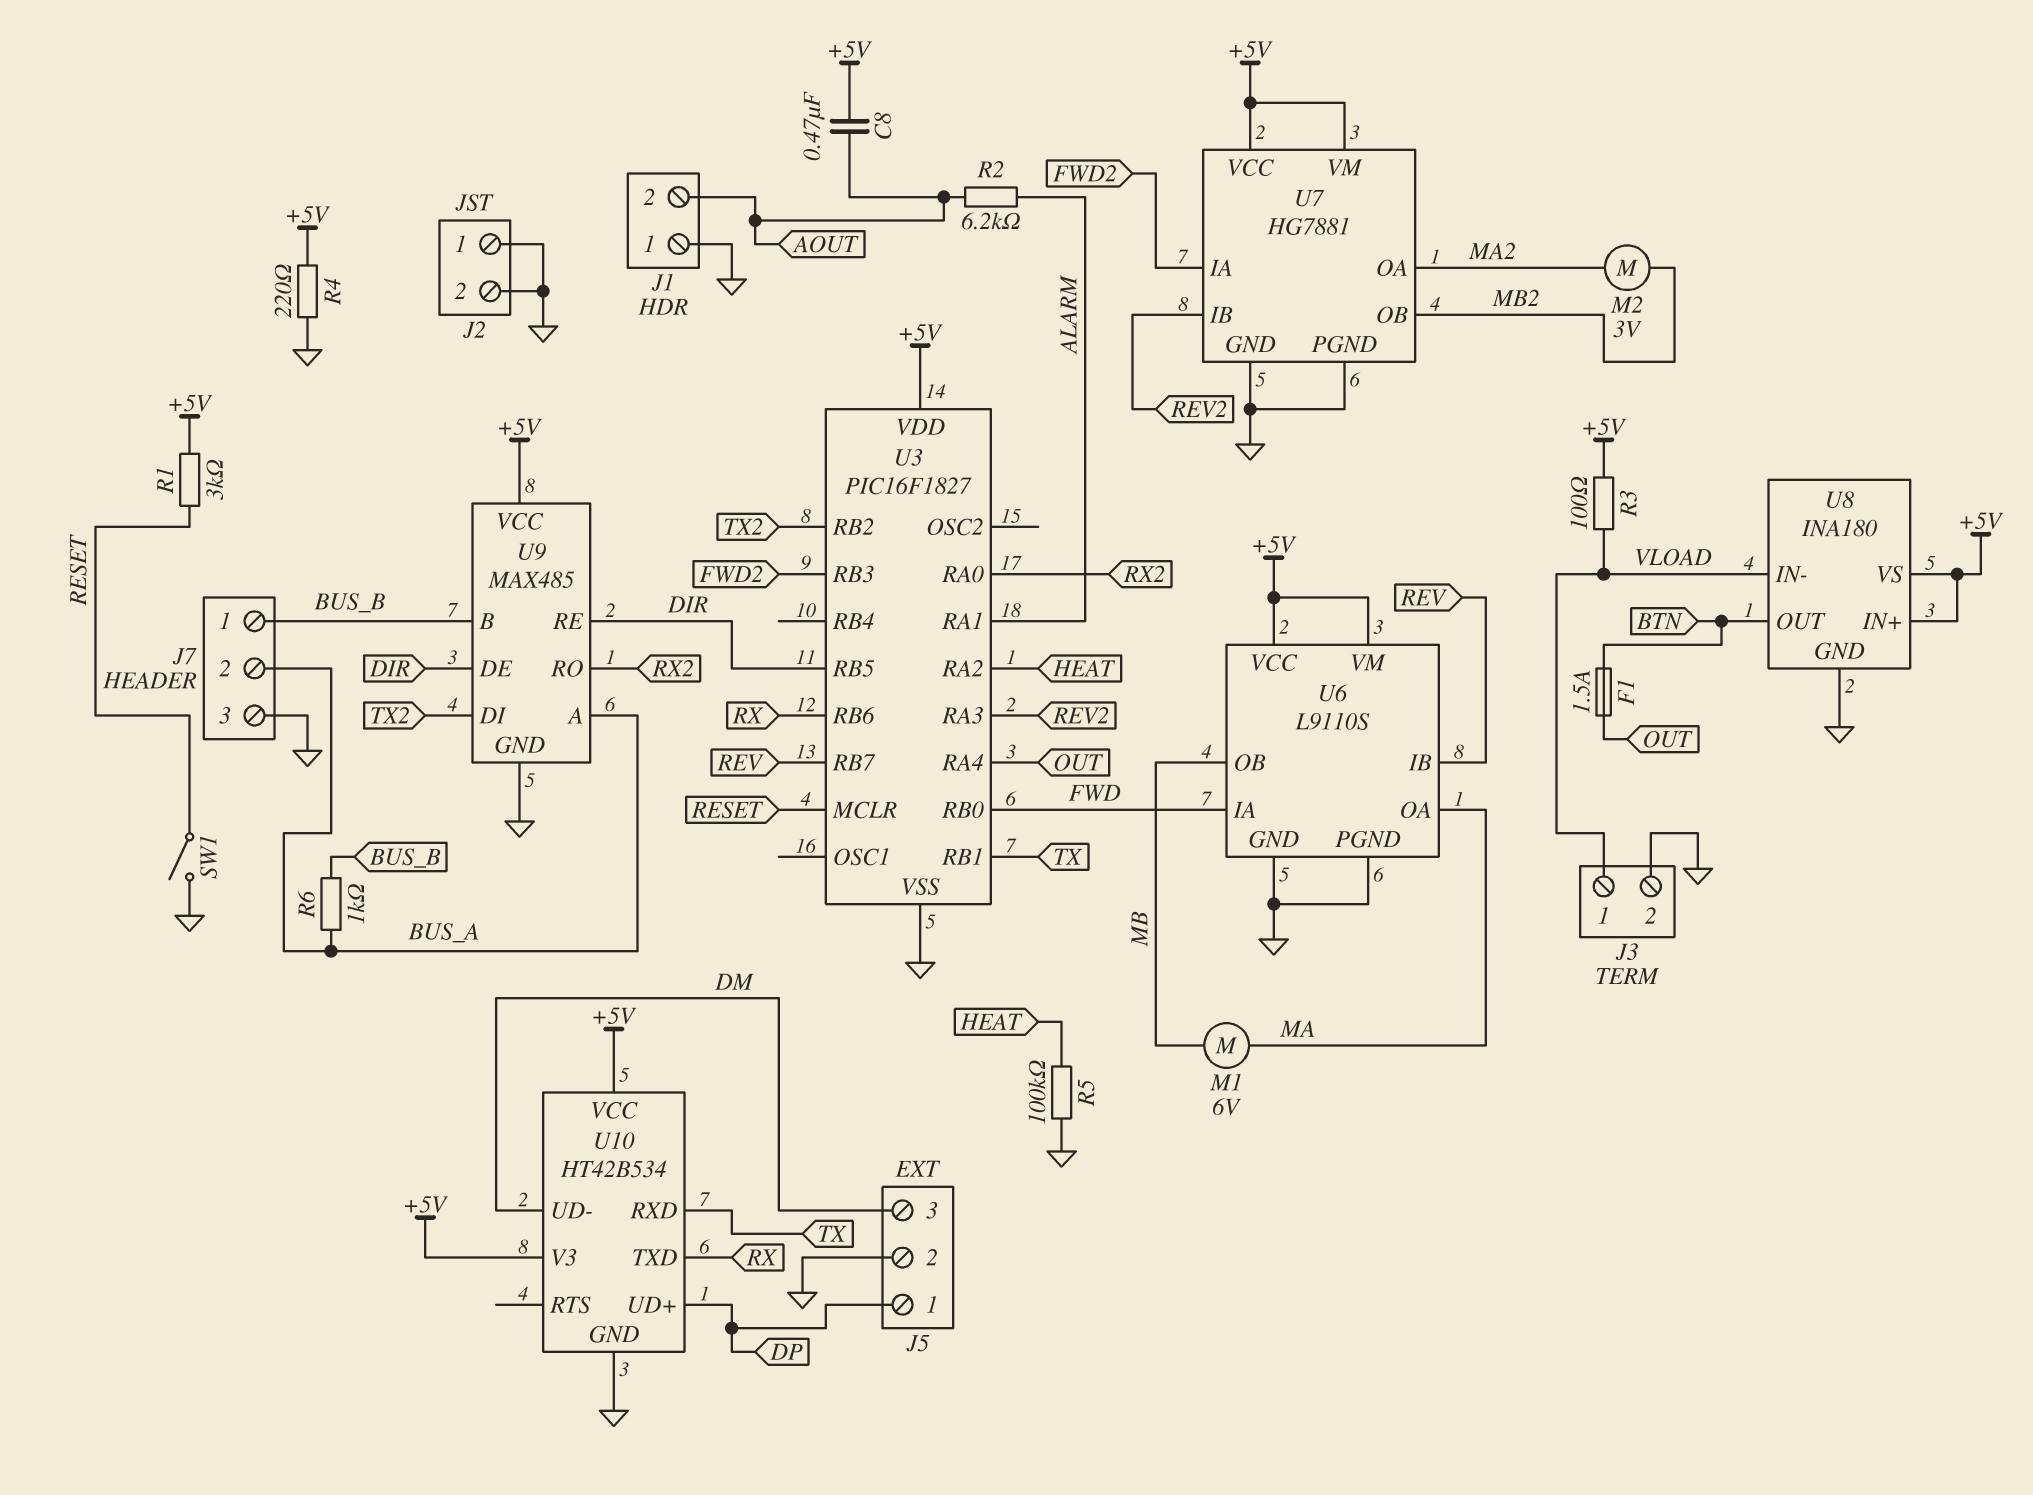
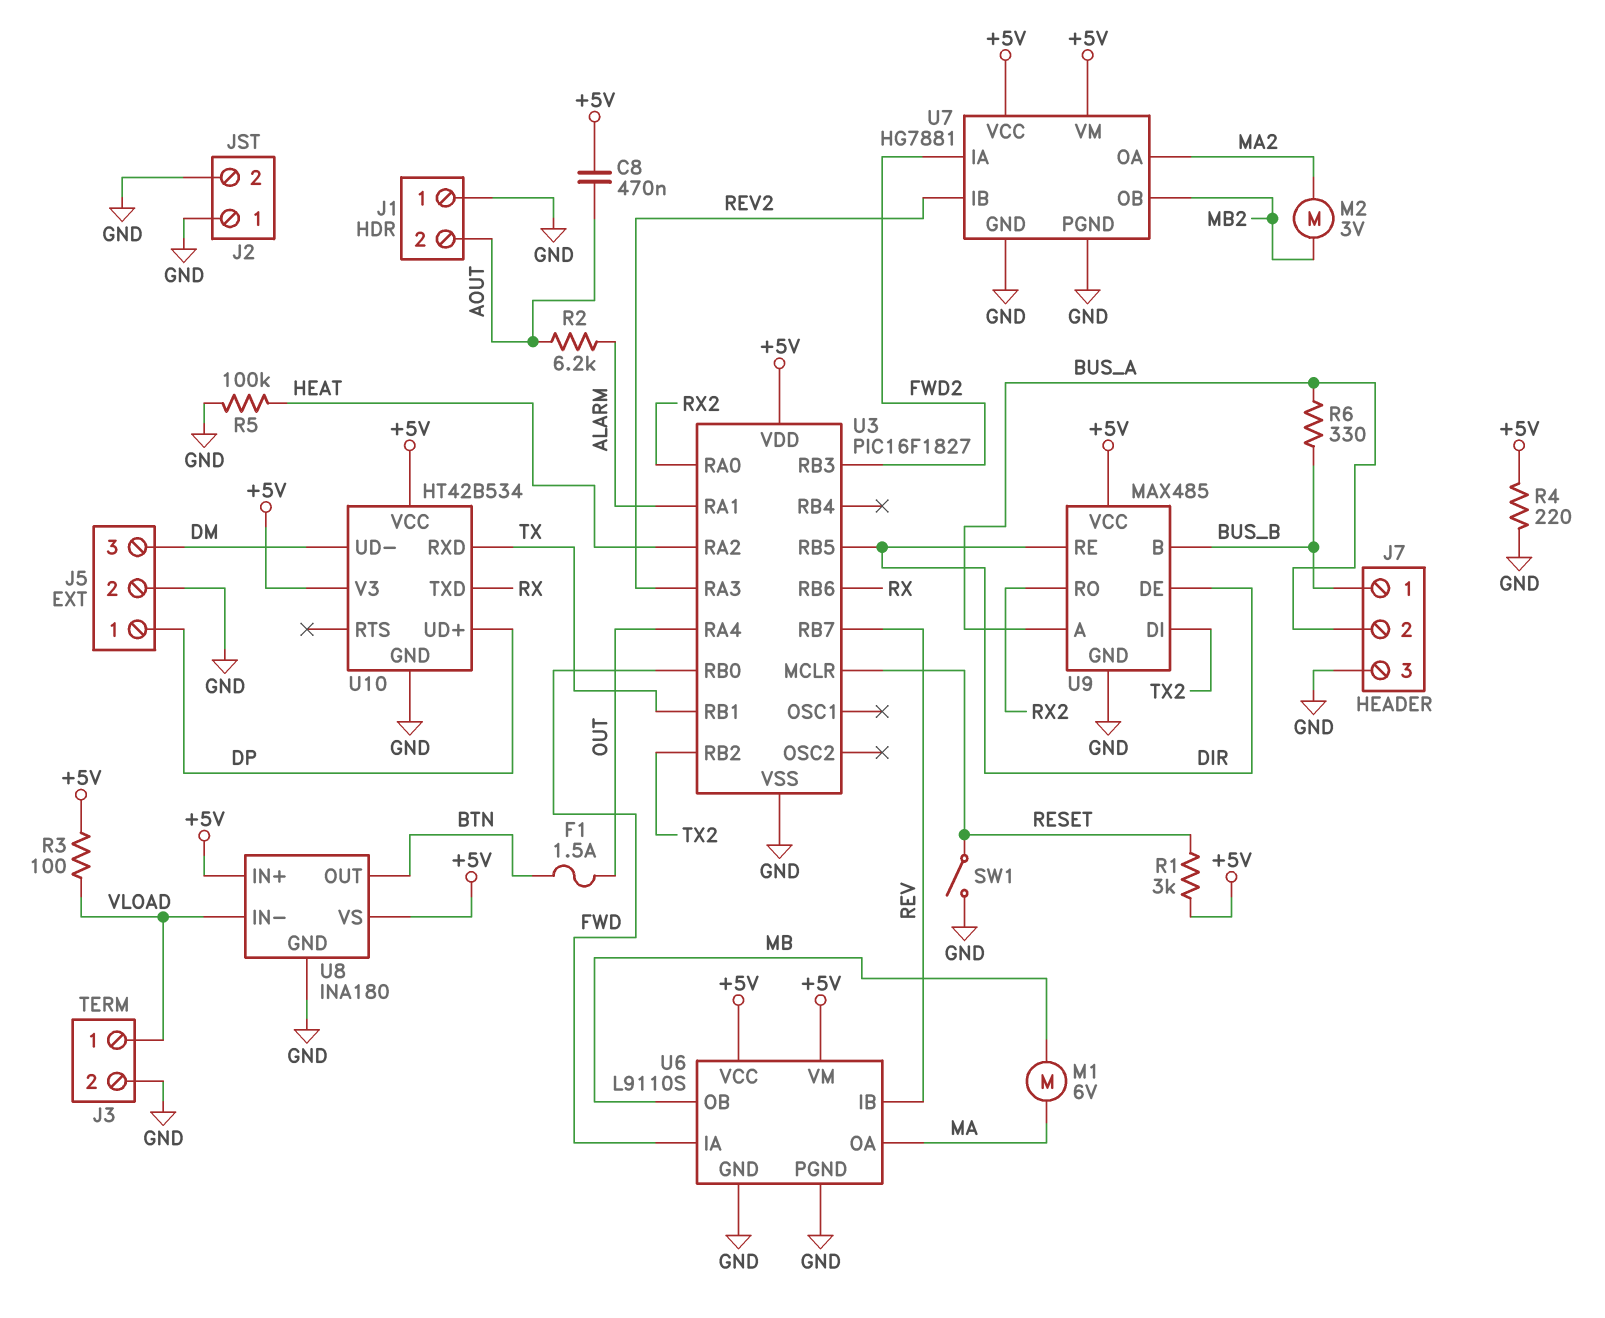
R6: 1k (BUS_A, BUS_B) -> 330 (BUS_A, BUS_B)

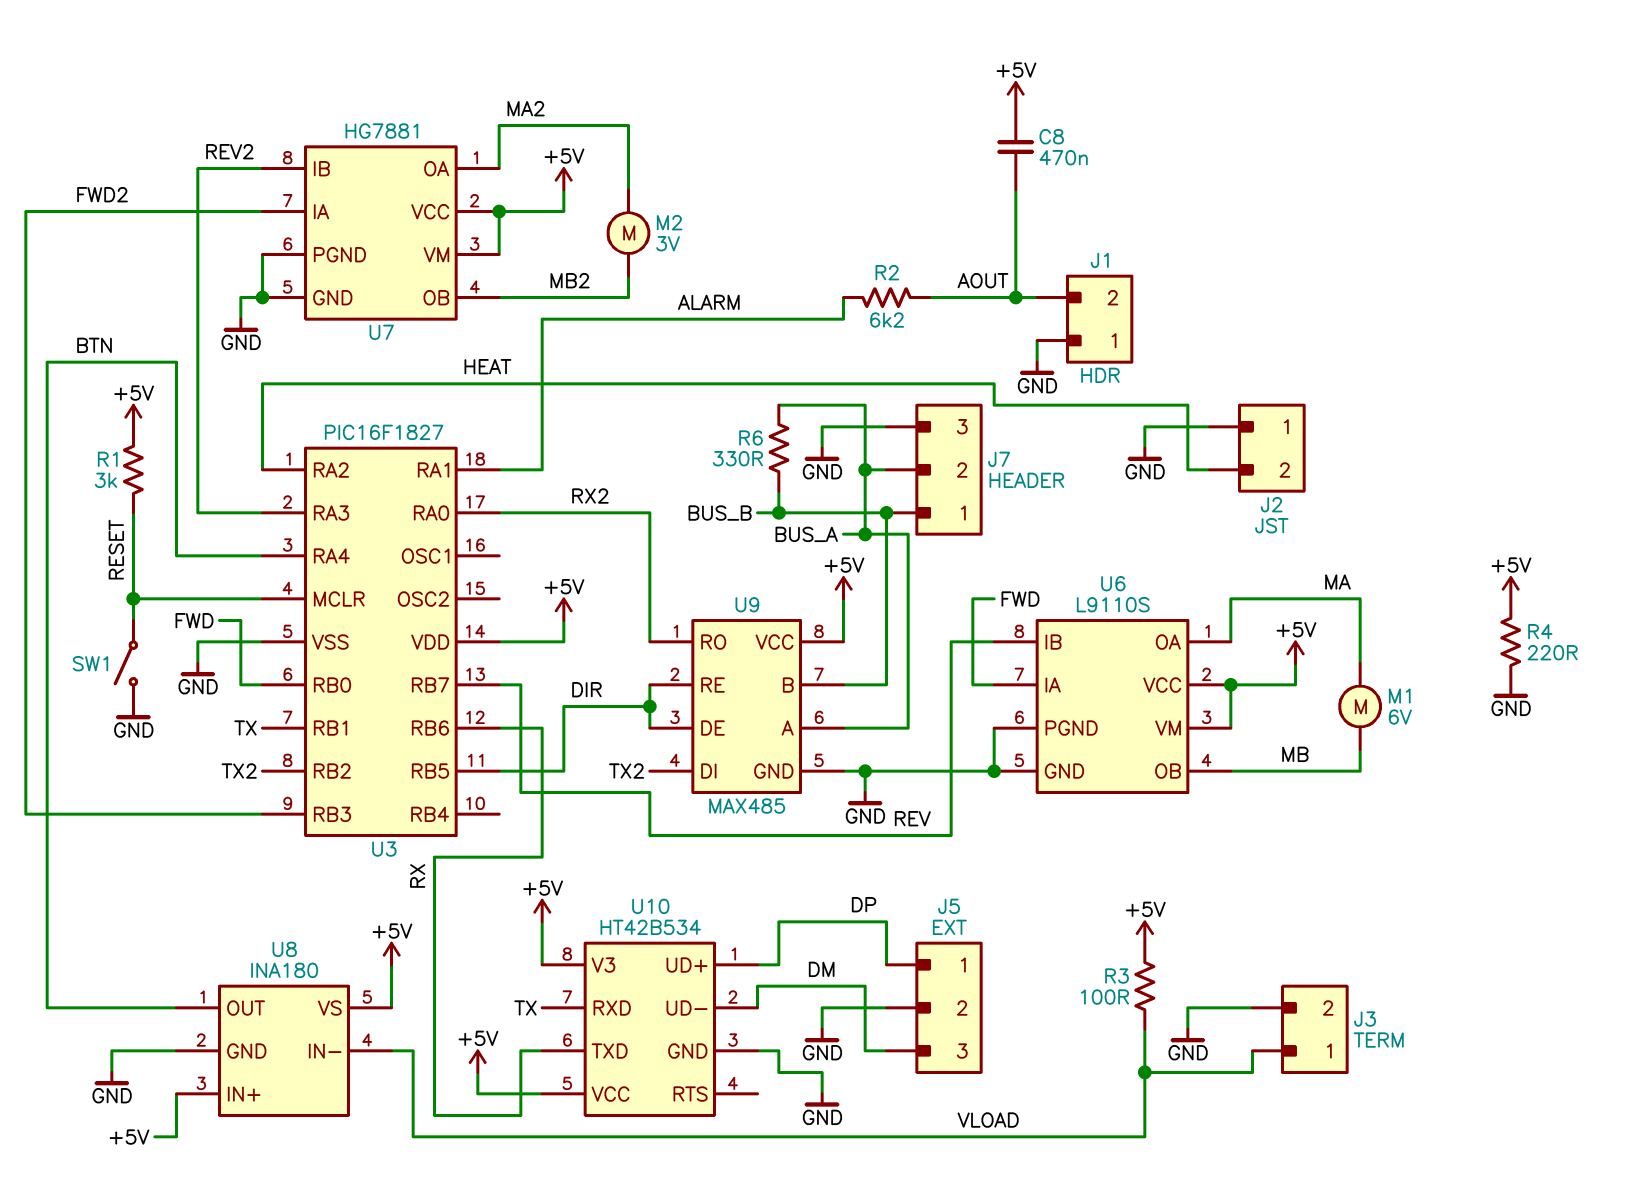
F1: 1.5A (BTN, OUT) -> none
J2 pin 2: GND -> HEAT
R5: 100k (GND, HEAT) -> none
U3 pin RA4: OUT -> BTN

